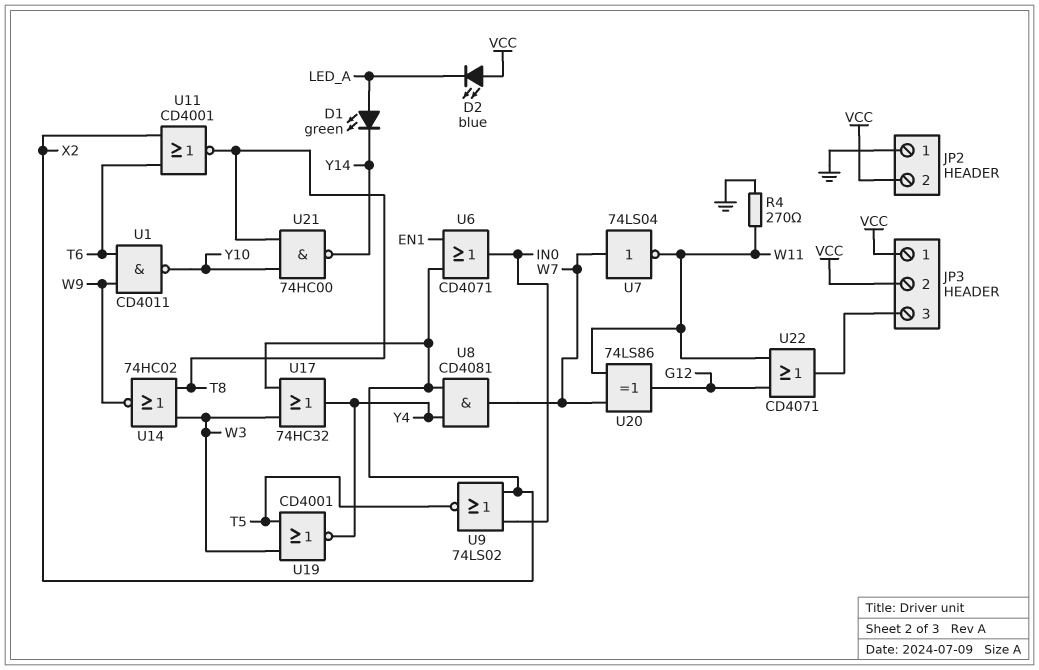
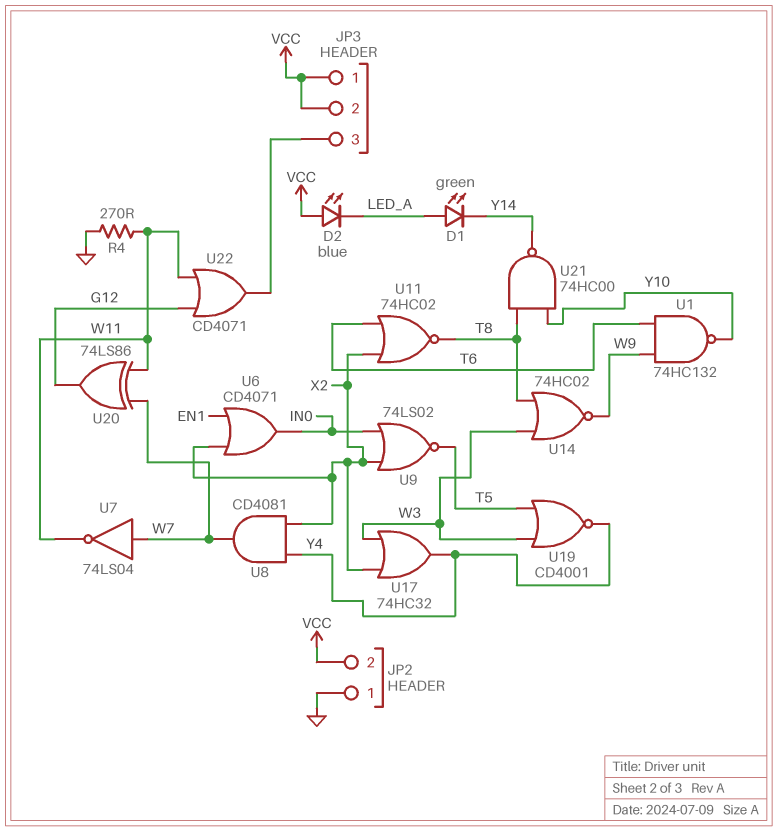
U1: NAND CD4011 (in T6, in W9, out Y10) -> NAND 74HC132 (in T6, in W9, out Y10)
U11: NOR CD4001 (in T6, in X2, out T8) -> NOR 74HC02 (in T6, in X2, out T8)

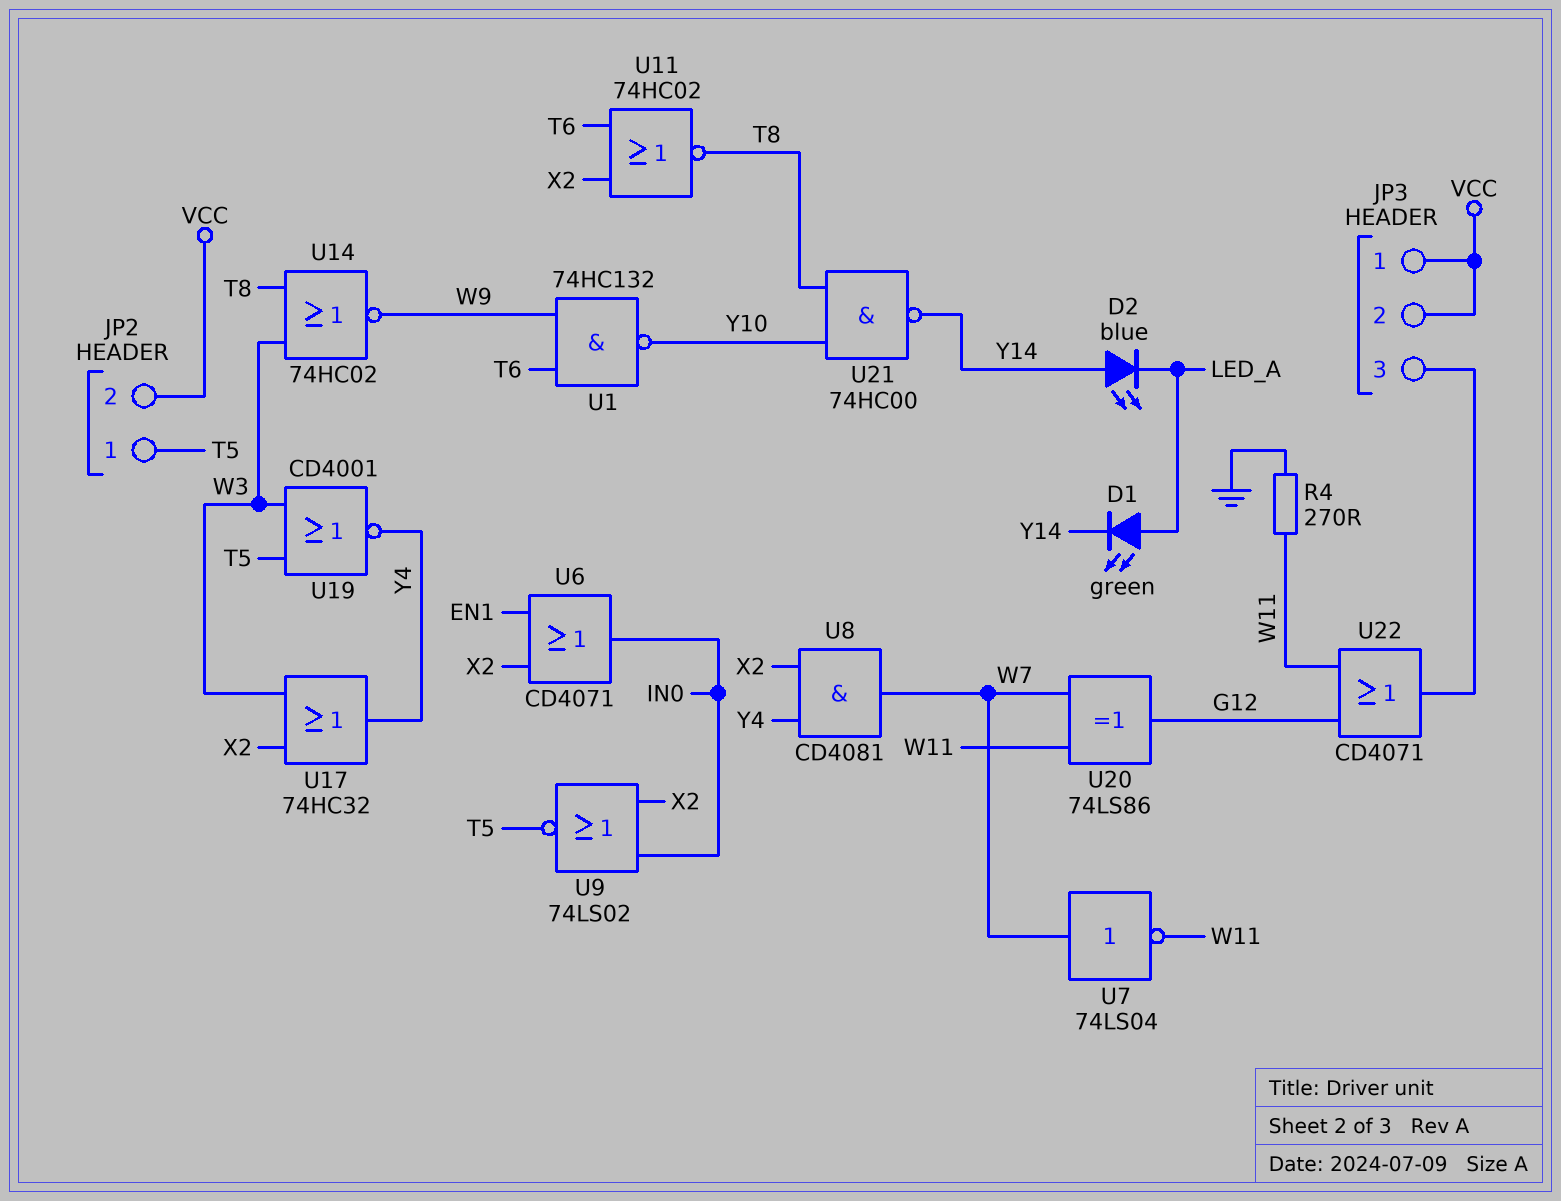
D2: LED blue (A VCC, K LED_A) -> LED blue (A Y14, K LED_A)
JP2 pin 1: GND -> T5

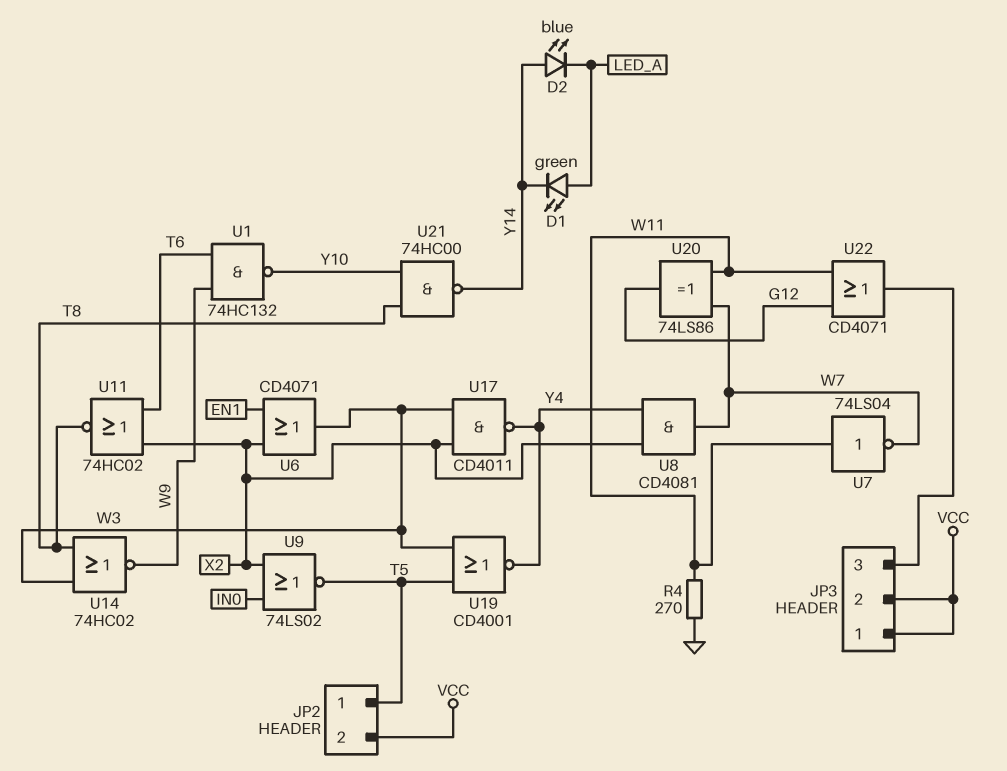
U6: OR CD4071 (in EN1, in X2, out IN0) -> OR CD4071 (in EN1, in X2, out W3)
U7: NOT 74LS04 (in W7, out W11) -> NOT 74LS04 (in W11, out W7)
U17: OR 74HC32 (in W3, in X2, out Y4) -> NAND CD4011 (in W3, in X2, out Y4)

